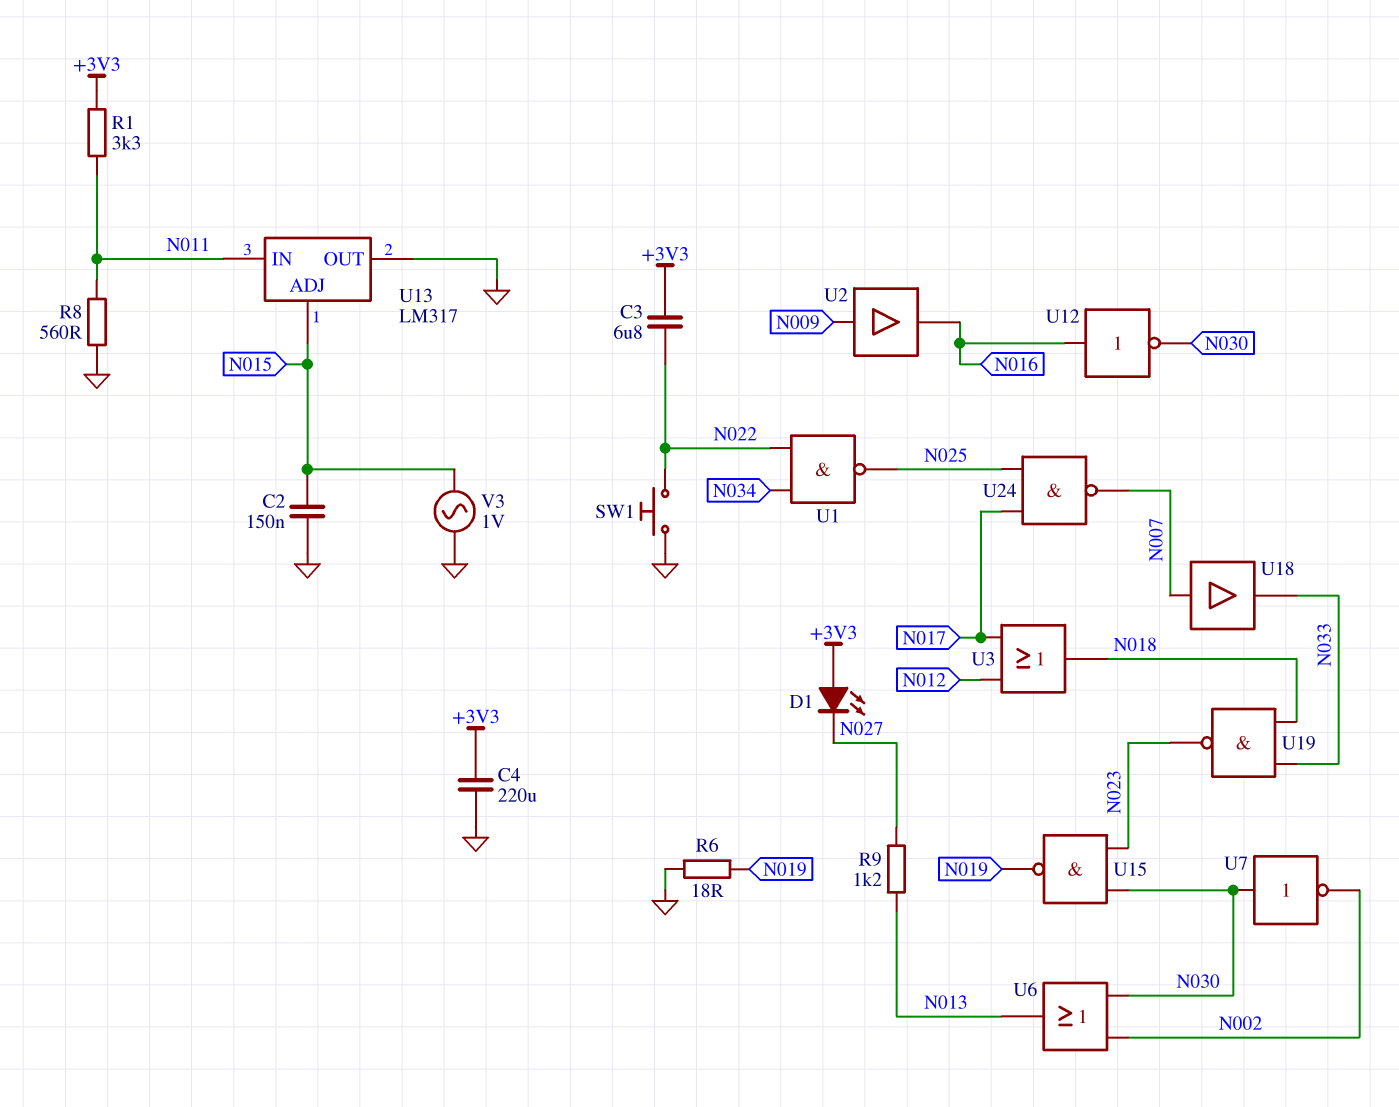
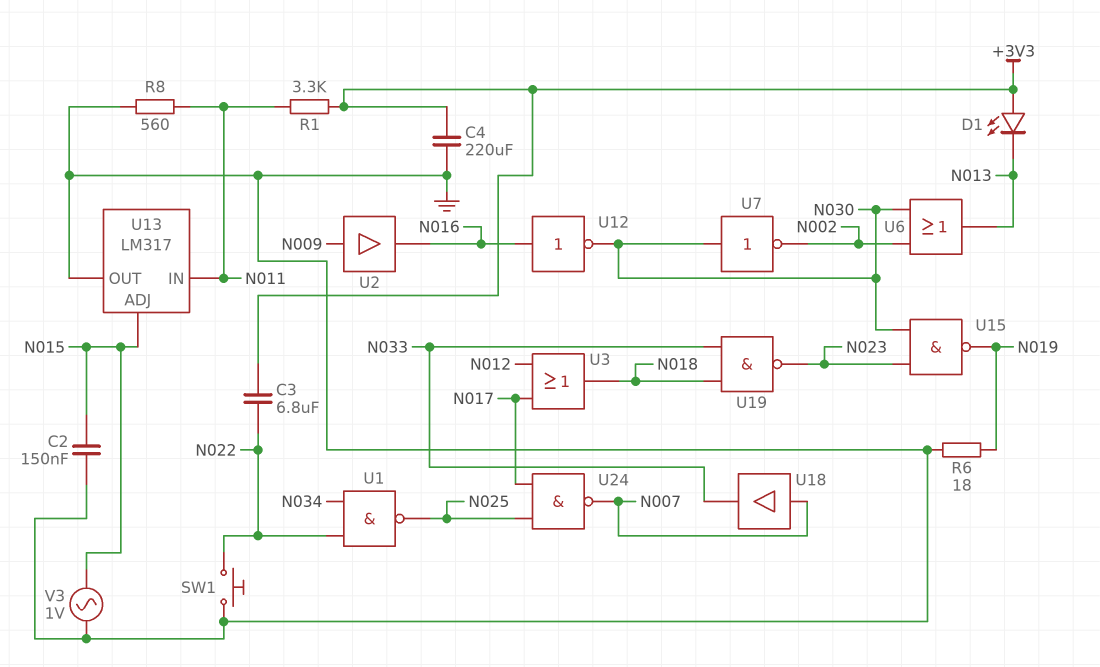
D1: LED (A +3V3, K N027) -> LED (A +3V3, K N013)
R9: 1.2k (N013, N027) -> none

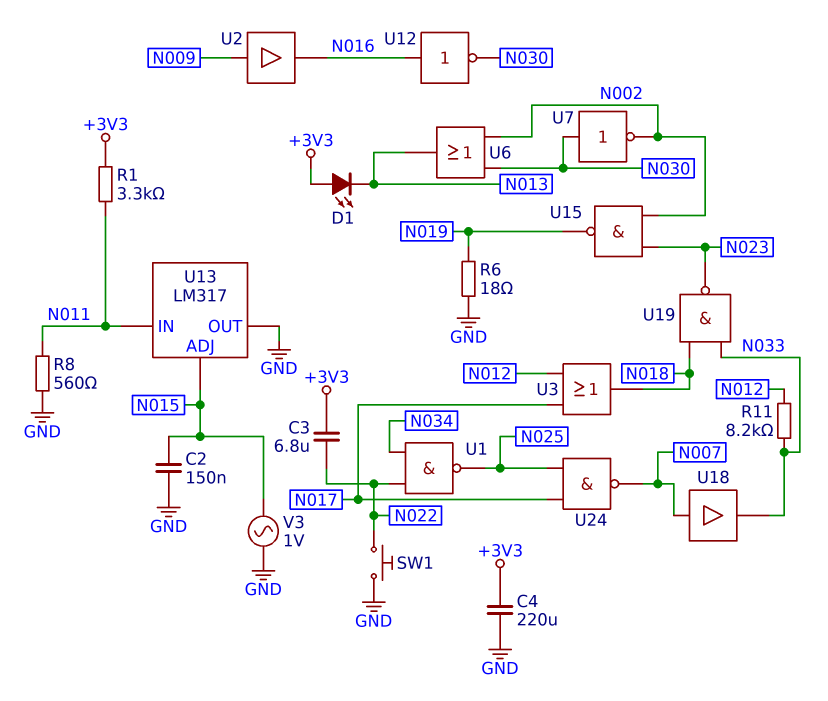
R11: none -> 8.2k (N012, N033)
U15: NAND (in N023, in N030, out N019) -> NAND (in N002, in N023, out N019)

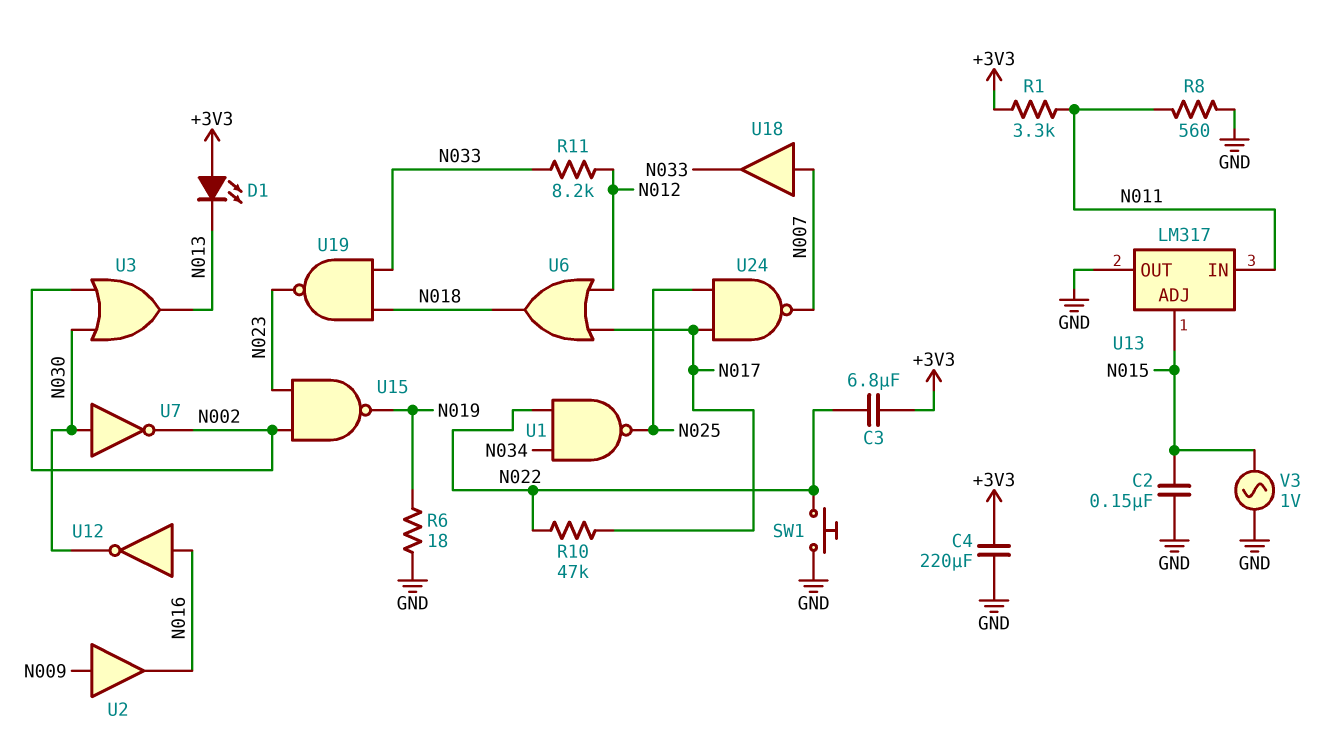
R10: none -> 47k (N017, N022)
U3: OR (in N012, in N017, out N018) -> OR (in N002, in N030, out N013)
U6: OR (in N002, in N030, out N013) -> OR (in N012, in N017, out N018)

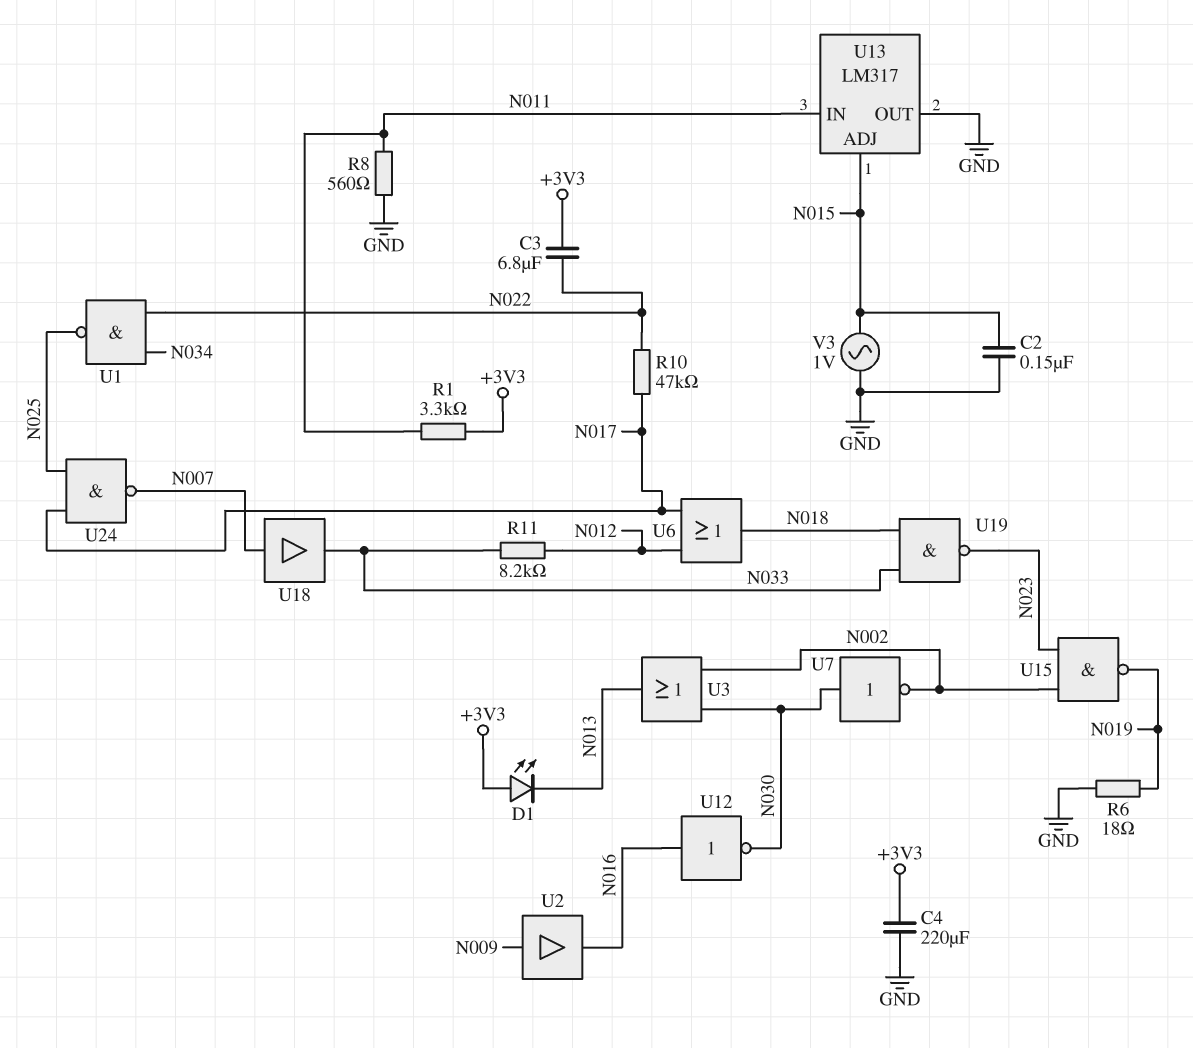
SW1: button (GND, N022) -> none

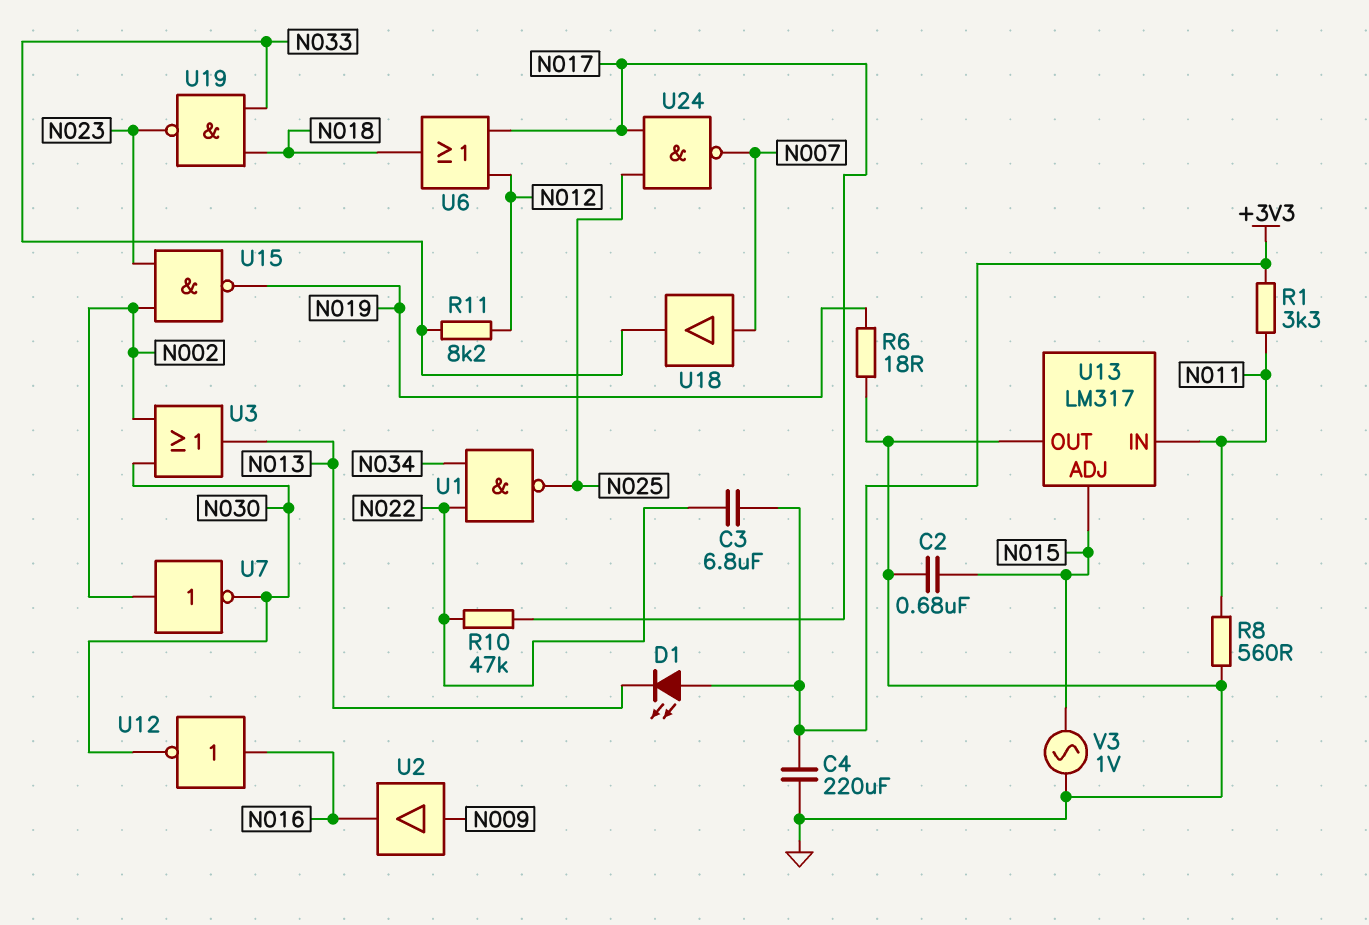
C2: 150nF (GND, N015) -> 680nF (GND, N015)
U7: NOT (in N030, out N002) -> NOT (in N002, out N030)

